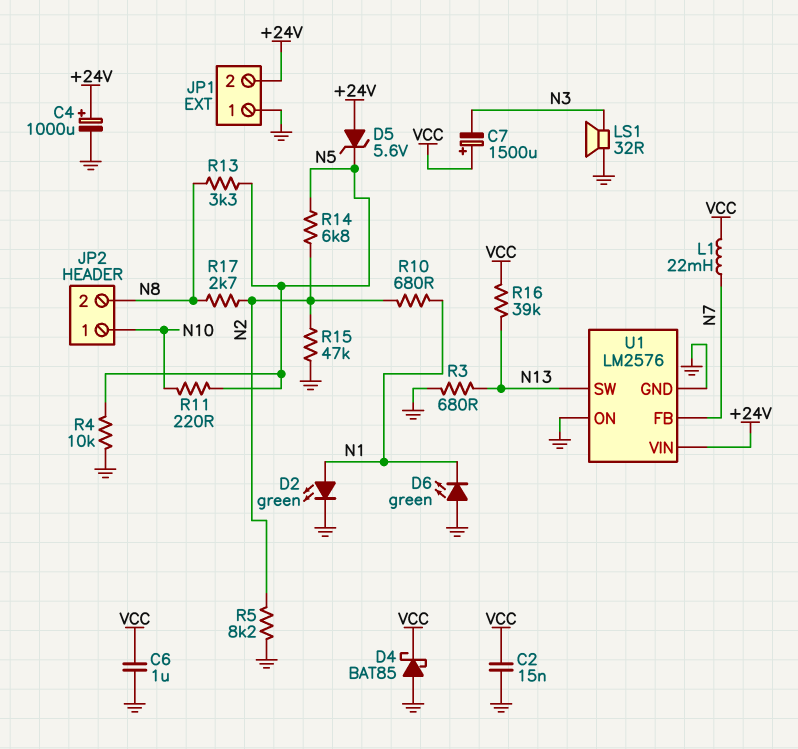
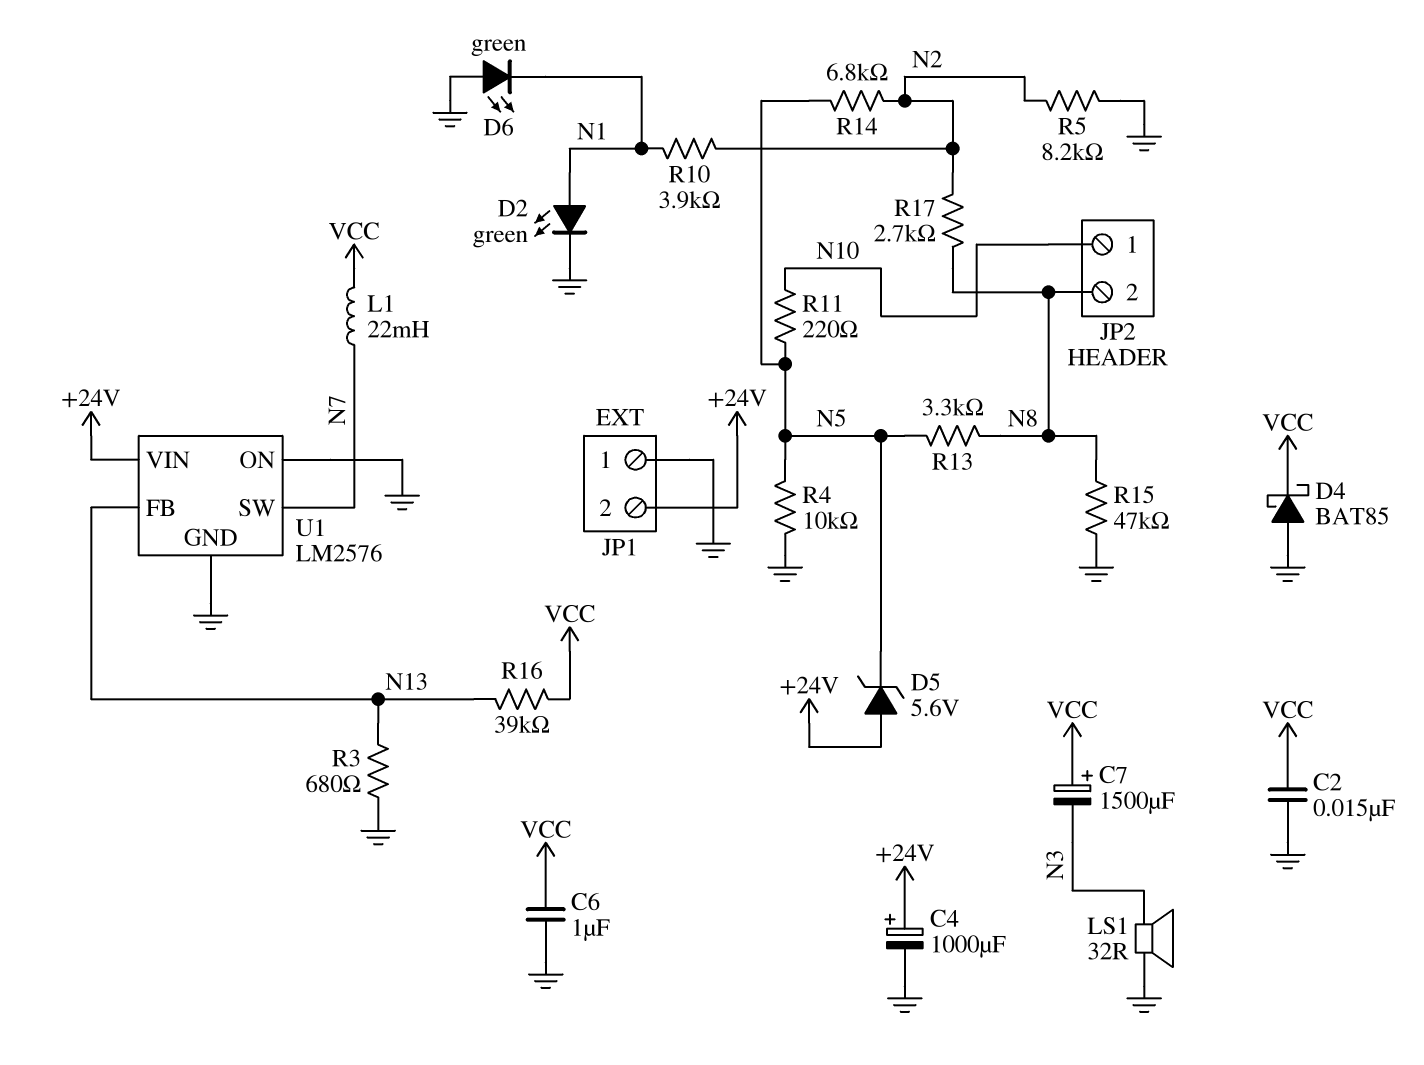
R10: 680 (N1, N2) -> 3.9k (N1, N2)
R15: 47k (GND, N2) -> 47k (GND, N8)
U1 pin FB: N7 -> N13
U1 pin SW: N13 -> N7

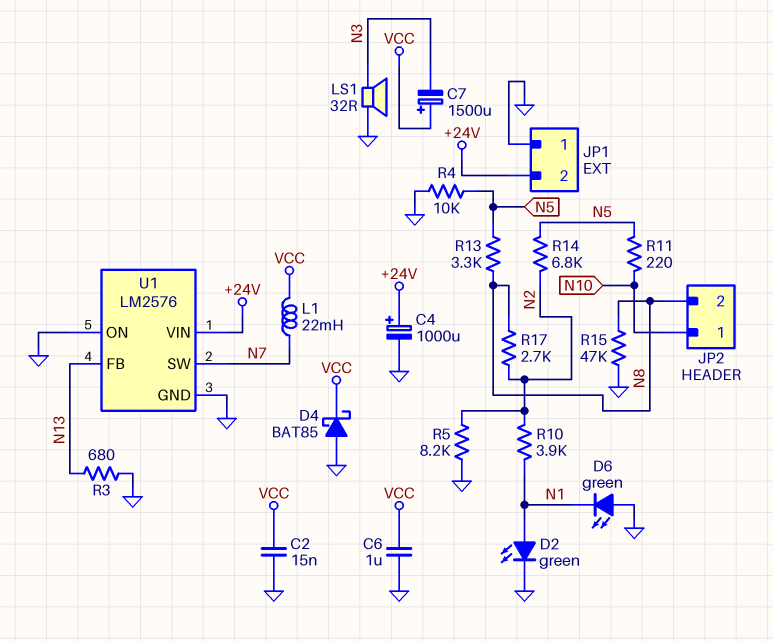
D5: zener 5.6V (A +24V, K N5) -> none
R16: 39k (N13, VCC) -> none

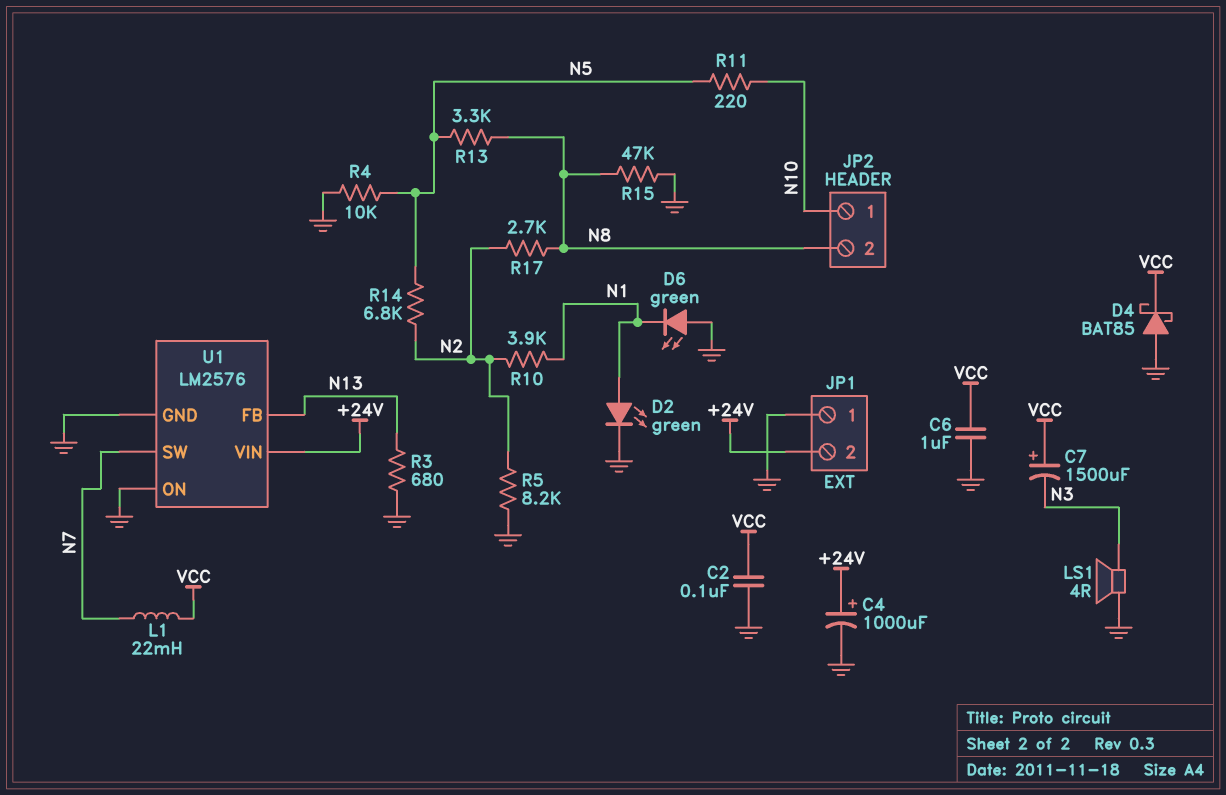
C2: 15nF (GND, VCC) -> 100nF (GND, VCC)
LS1: speaker 32R (GND, N3) -> speaker 4R (GND, N3)

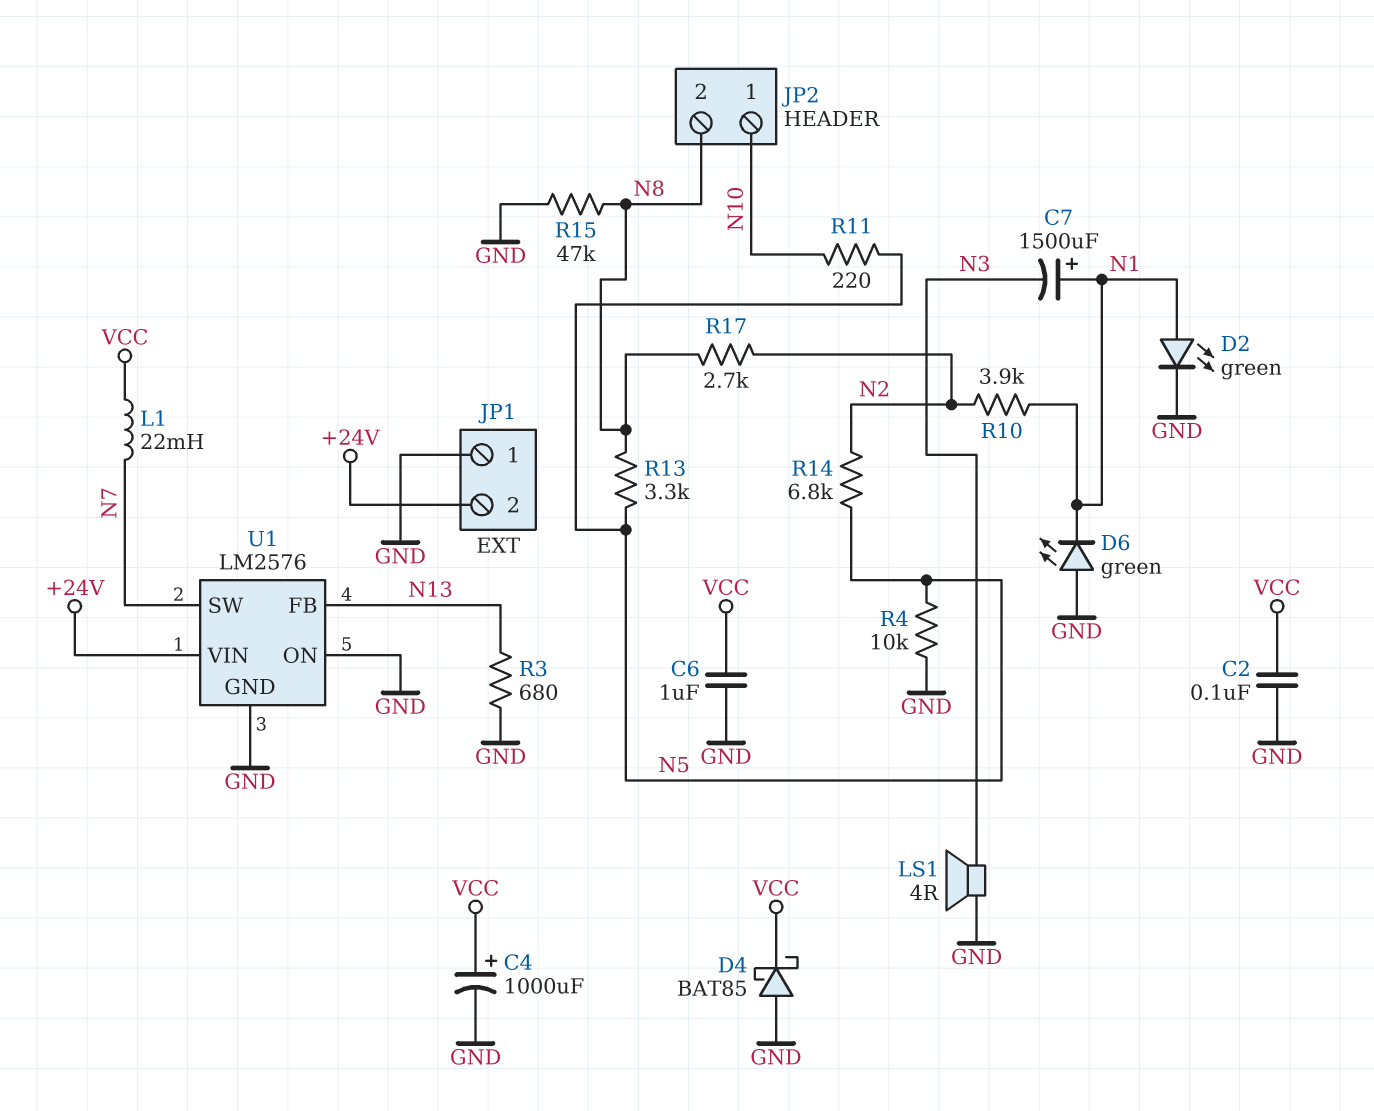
C4: 1000uF (plus +24V, minus GND) -> 1000uF (plus VCC, minus GND)
C7: 1500uF (plus VCC, minus N3) -> 1500uF (plus N1, minus N3)
R5: 8.2k (GND, N2) -> none

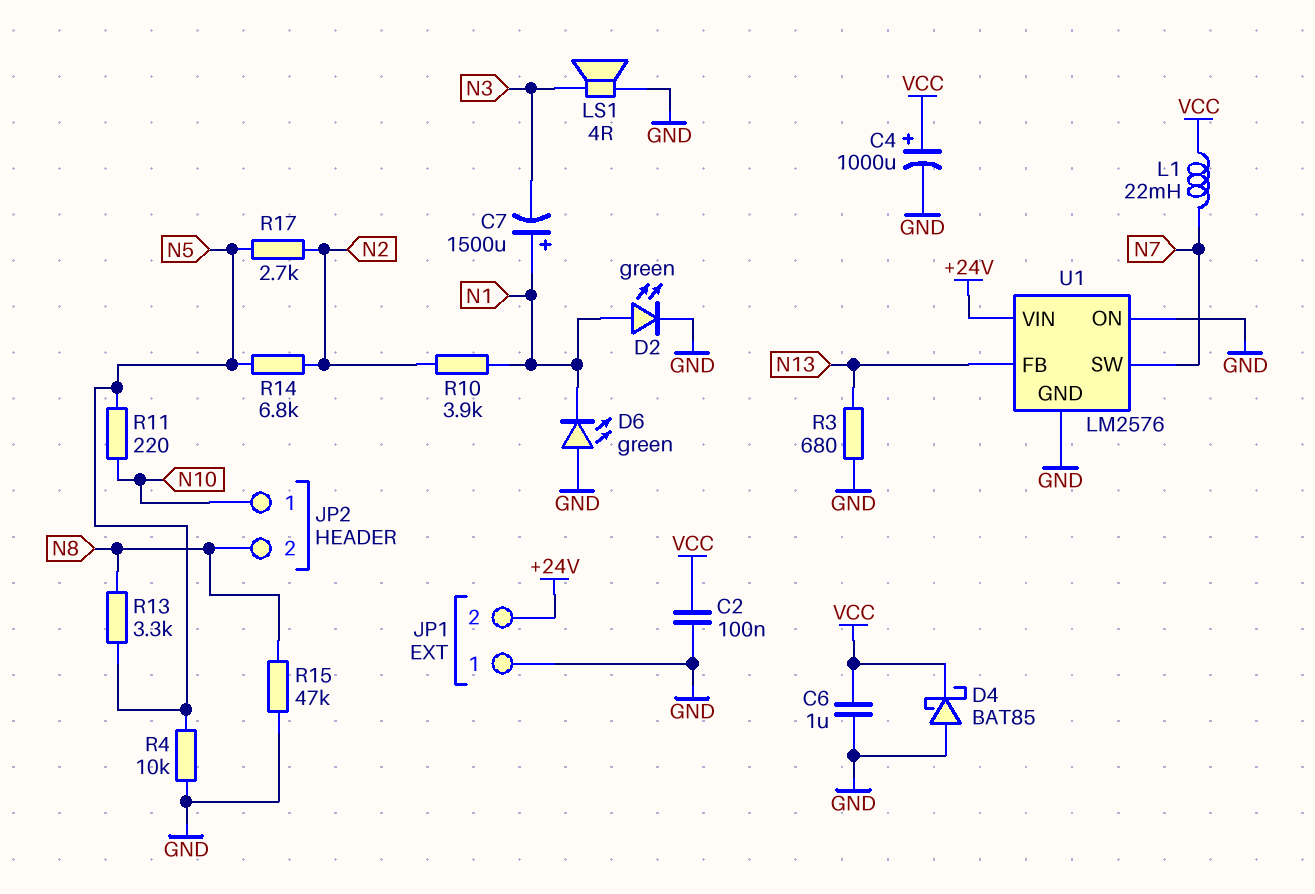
R17: 2.7k (N2, N8) -> 2.7k (N2, N5)

